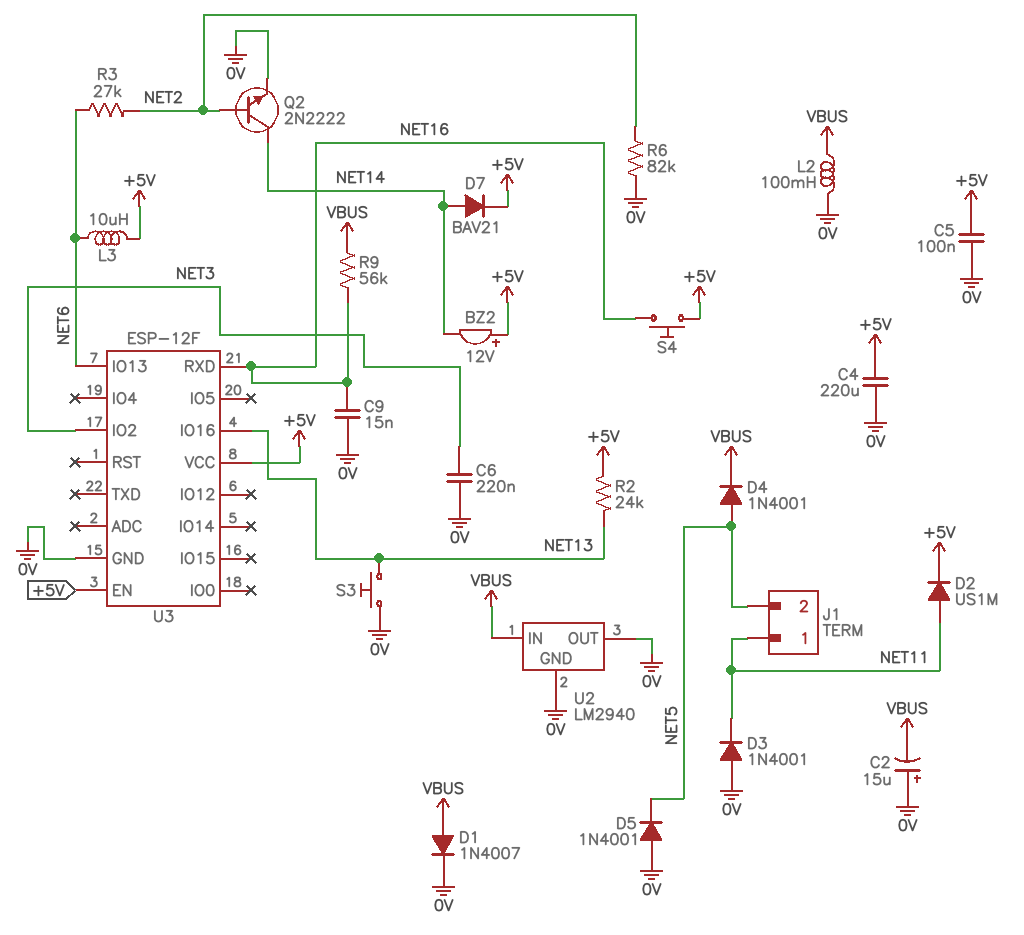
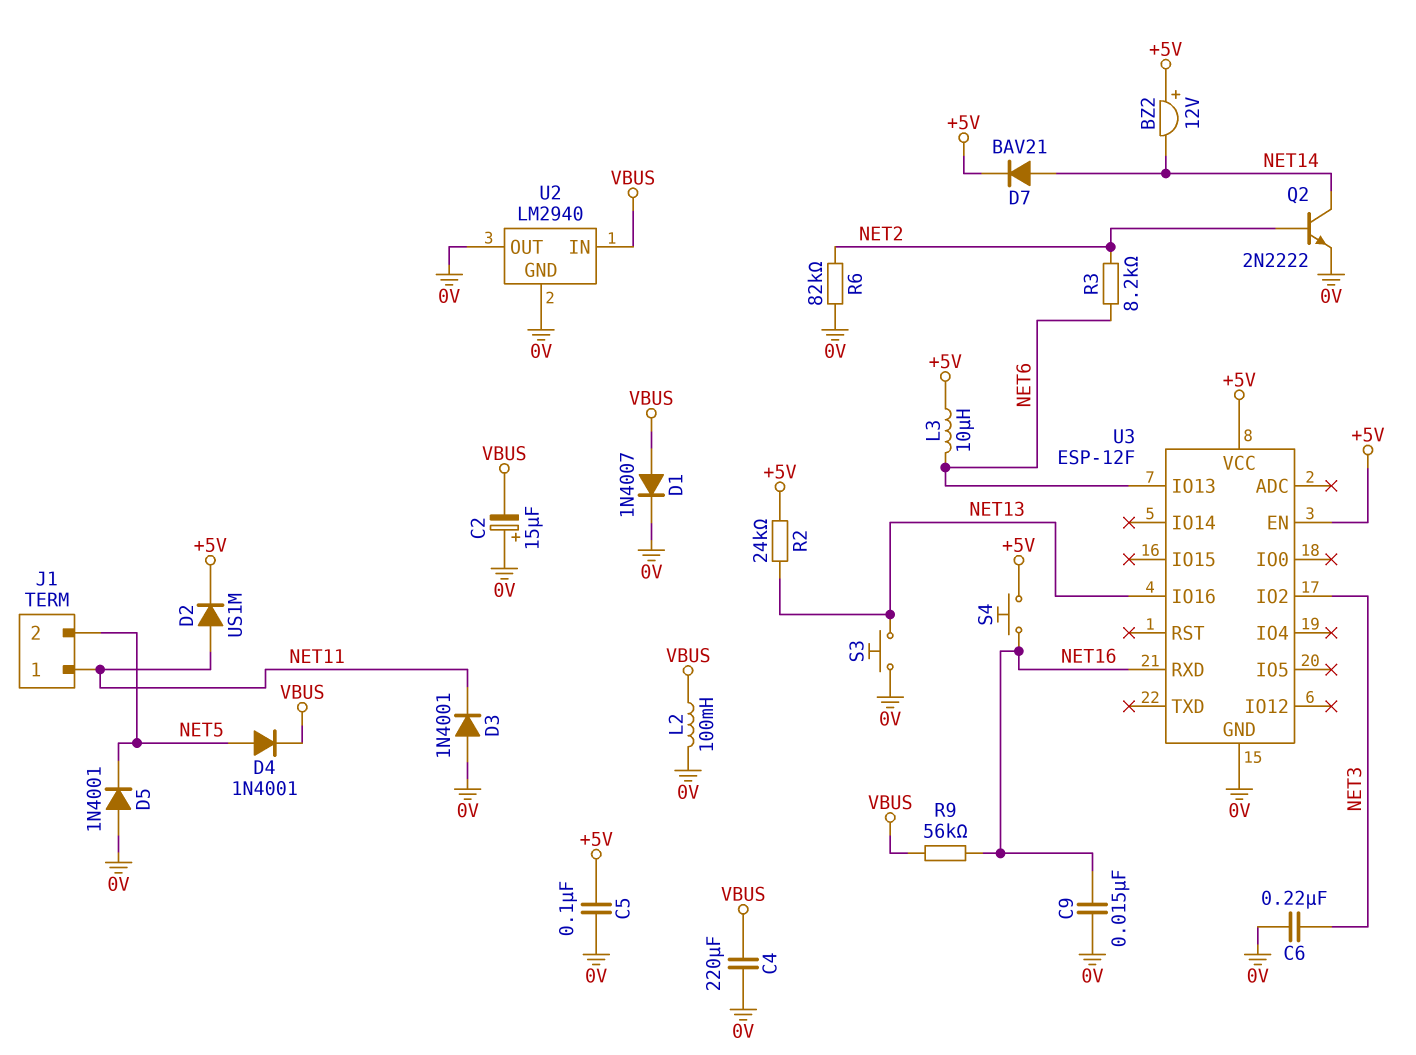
C4: 220uF (+5V, 0V) -> 220uF (0V, VBUS)
R3: 27k (NET2, NET6) -> 8.2k (NET2, NET6)

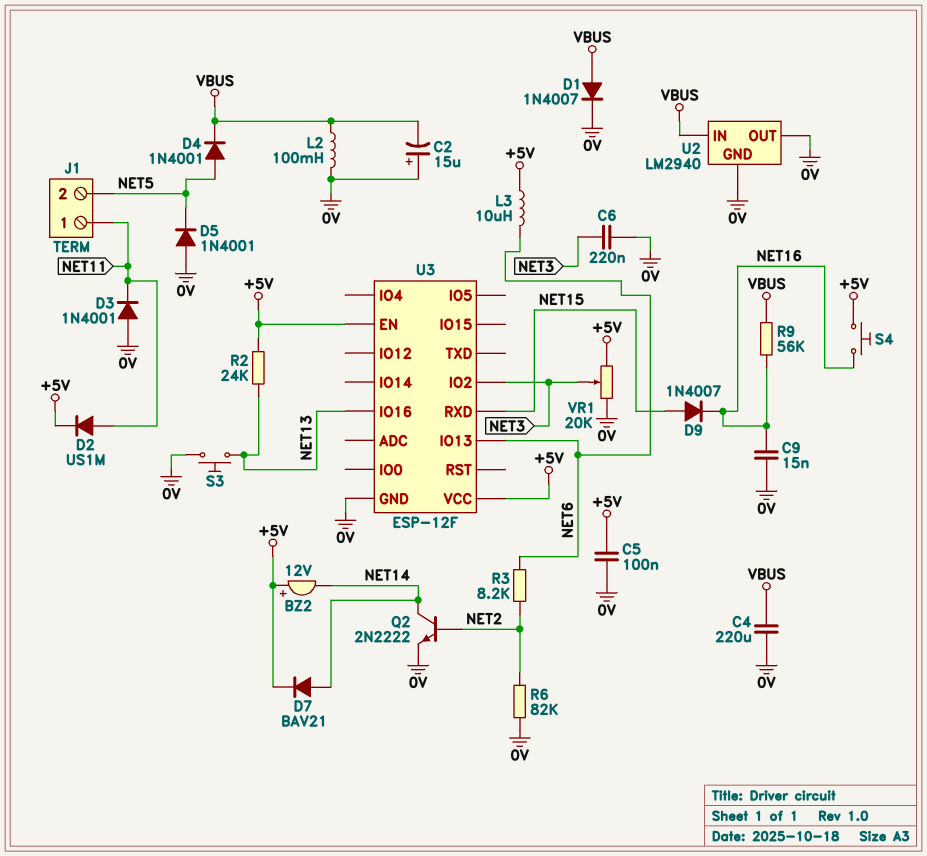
D9: none -> diode 1N4007 (A NET15, K NET16)
U3 pin RXD: NET16 -> NET15
VR1: none -> 20k (+5V, 0V, wiper NET3)

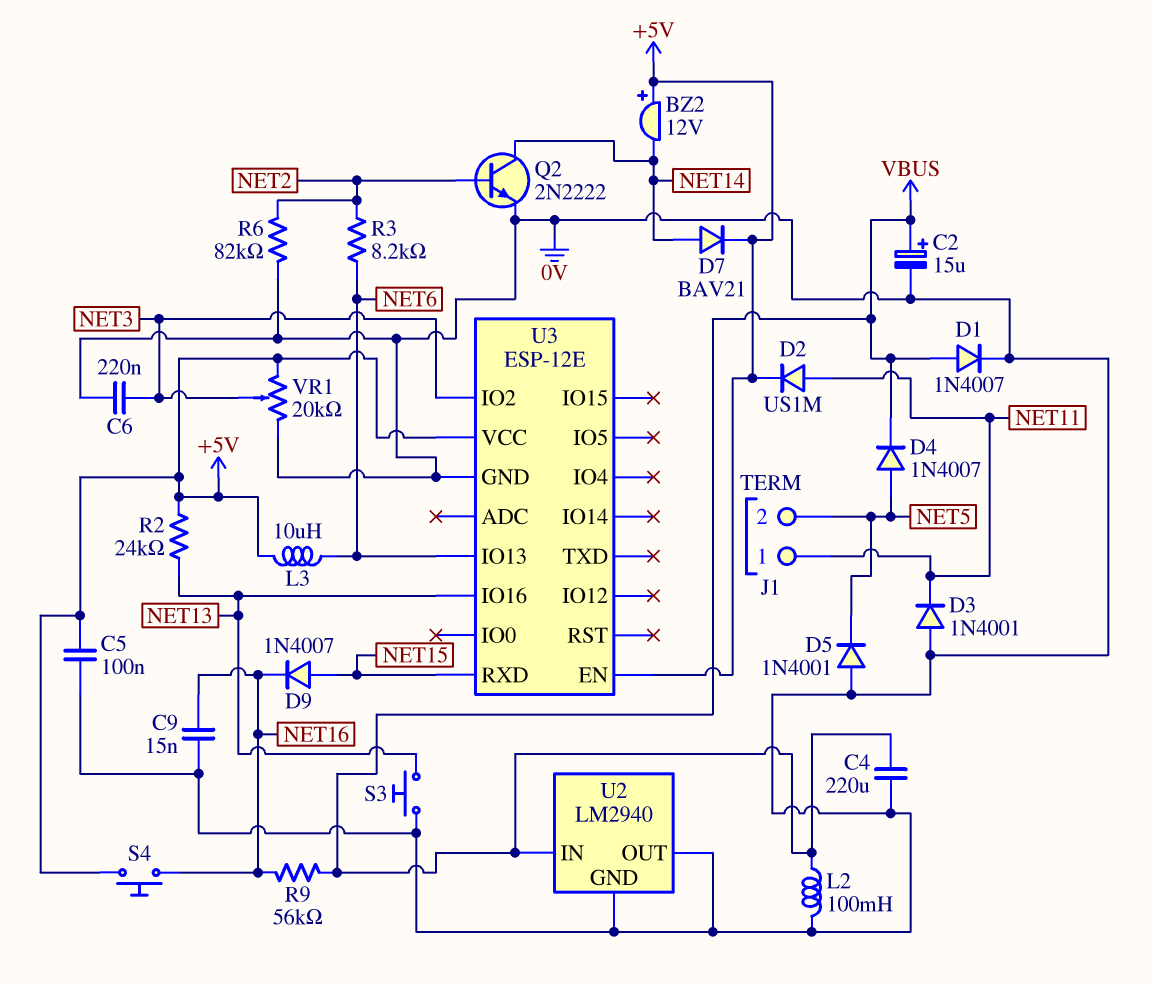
C2: 15uF (plus 0V, minus VBUS) -> 15uF (plus VBUS, minus 0V)
D4: diode 1N4001 (A NET5, K VBUS) -> diode 1N4007 (A NET5, K VBUS)
U3: ESP-12F -> ESP-12E

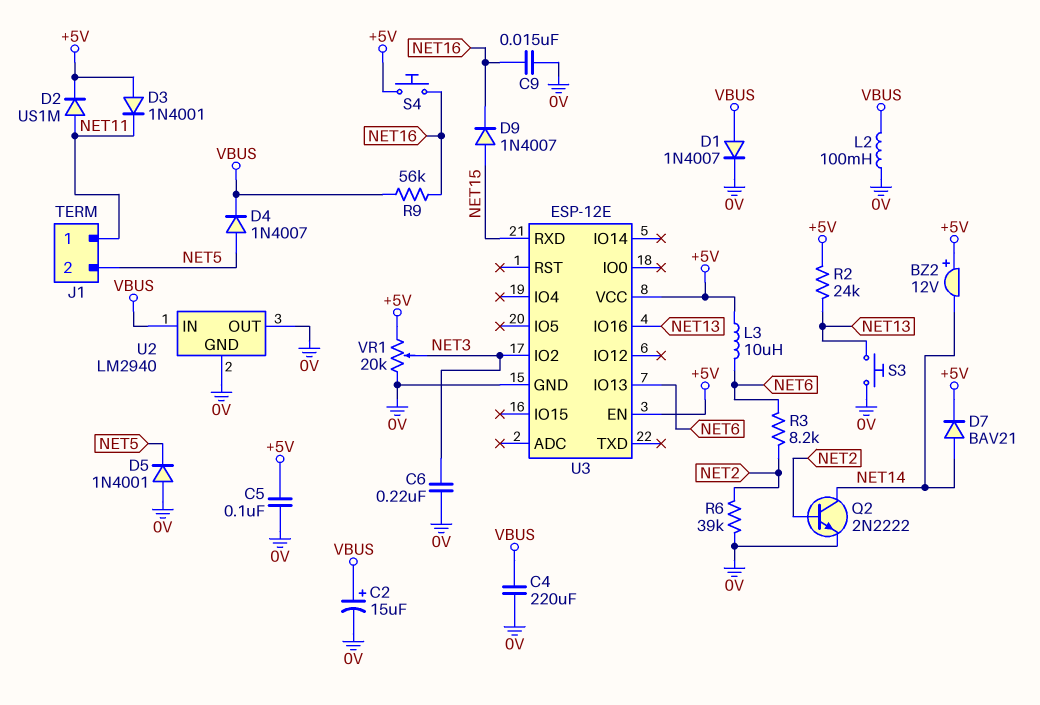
D3: diode 1N4001 (A 0V, K NET11) -> diode 1N4001 (A +5V, K NET11)
R6: 82k (0V, NET2) -> 39k (0V, NET2)

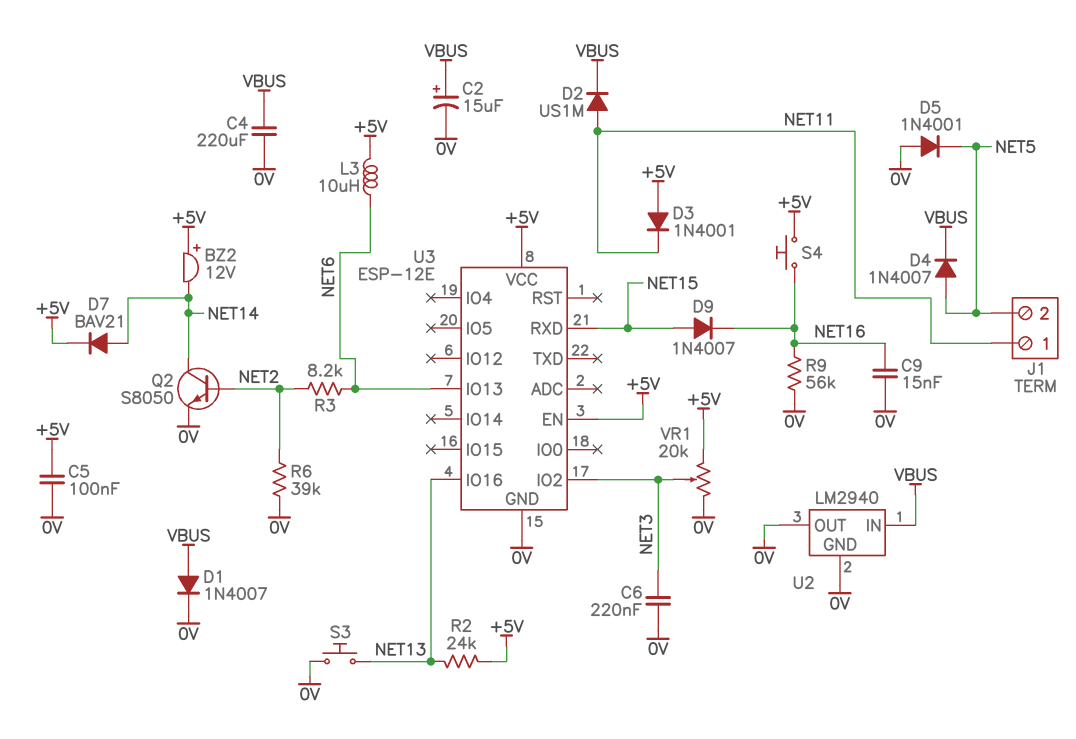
D2: diode US1M (A NET11, K +5V) -> diode US1M (A NET11, K VBUS)
L2: 100mH (0V, VBUS) -> none
Q2: NPN 2N2222 (B NET2, C NET14, E 0V) -> NPN S8050 (B NET2, C NET14, E 0V)
R9: 56k (NET16, VBUS) -> 56k (0V, NET16)

